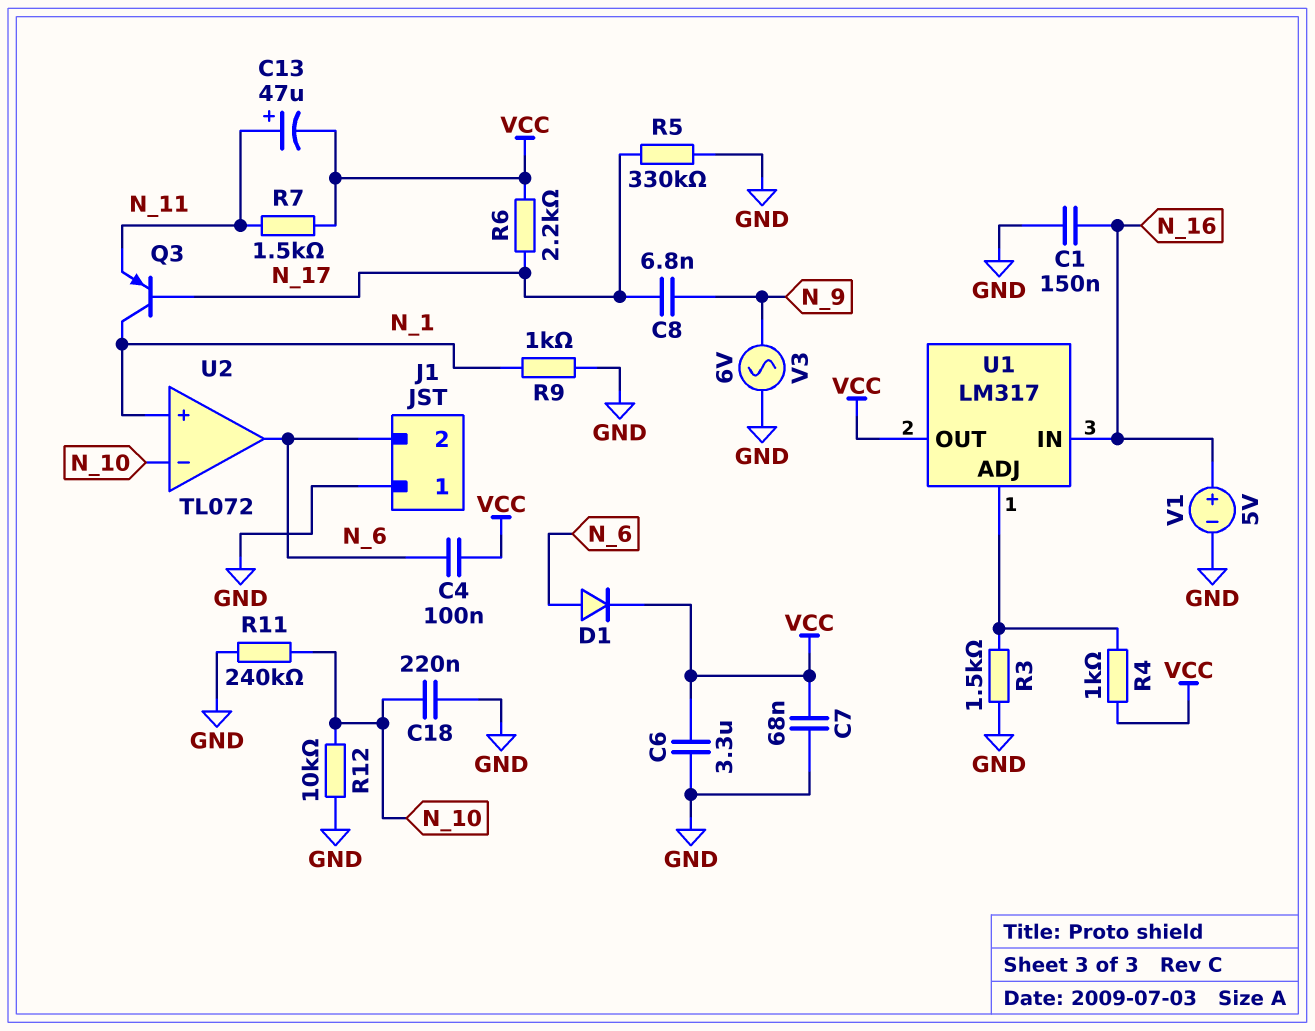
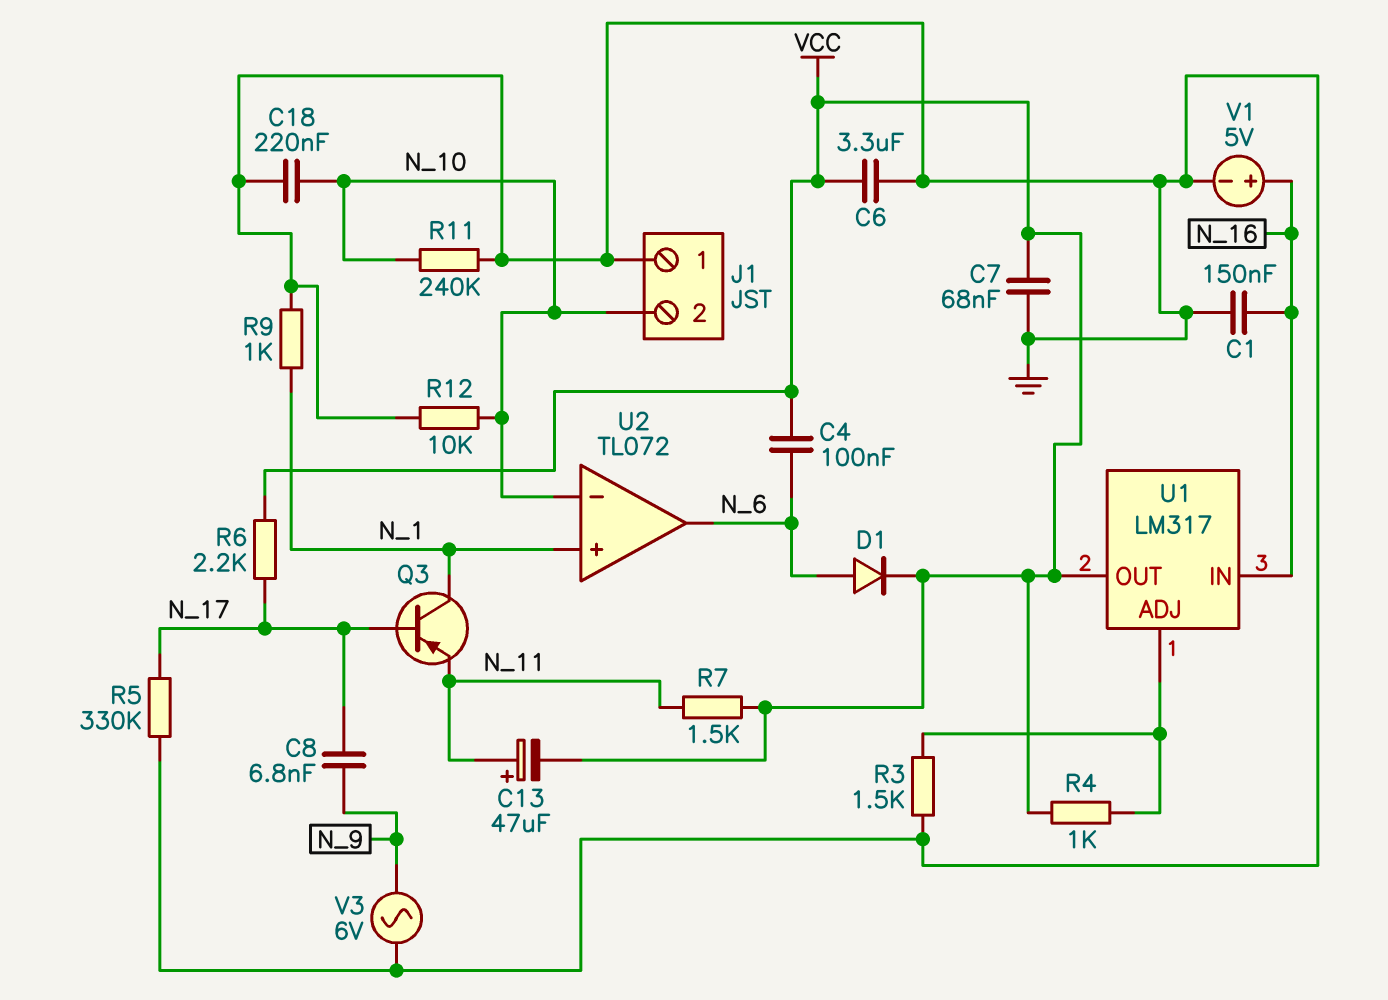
J1 pin 2: N_6 -> N_10

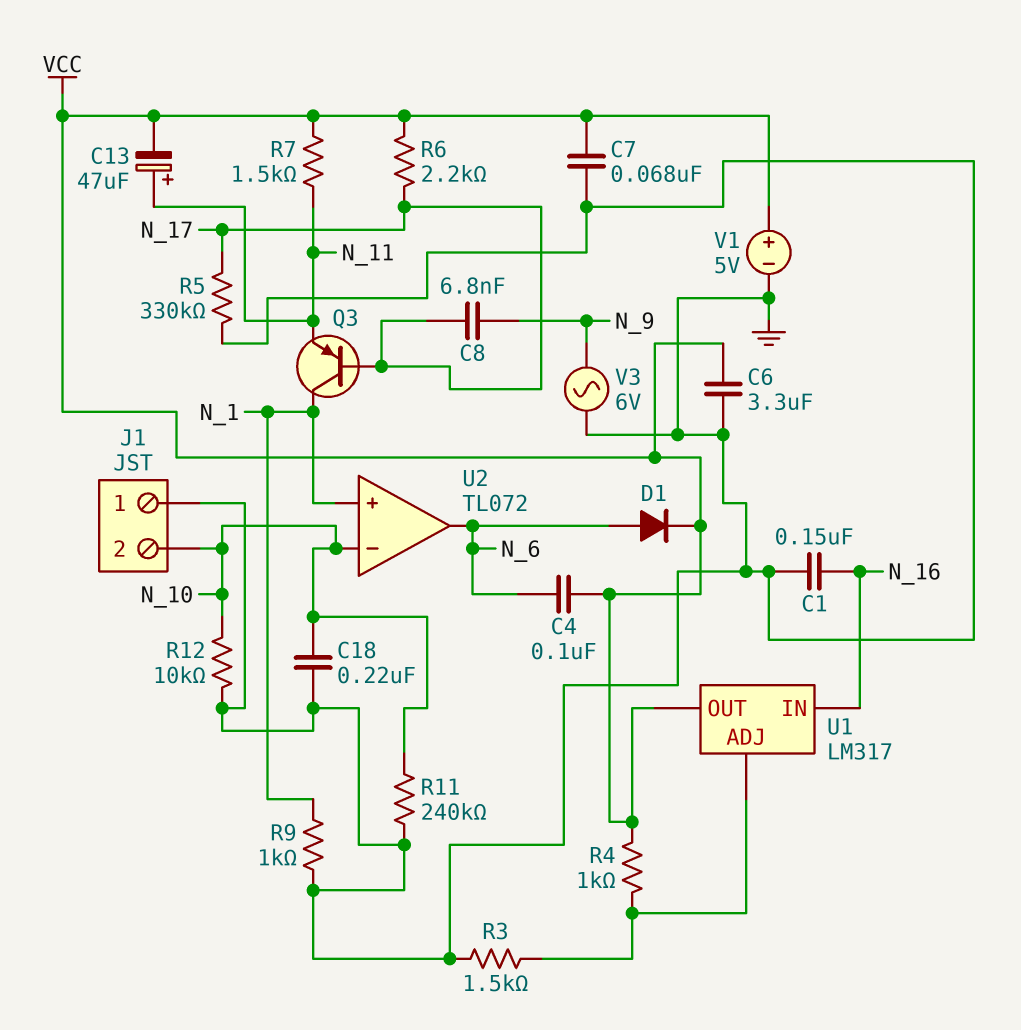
V1: 5V (plus N_16, minus GND) -> 5V (plus VCC, minus GND)

